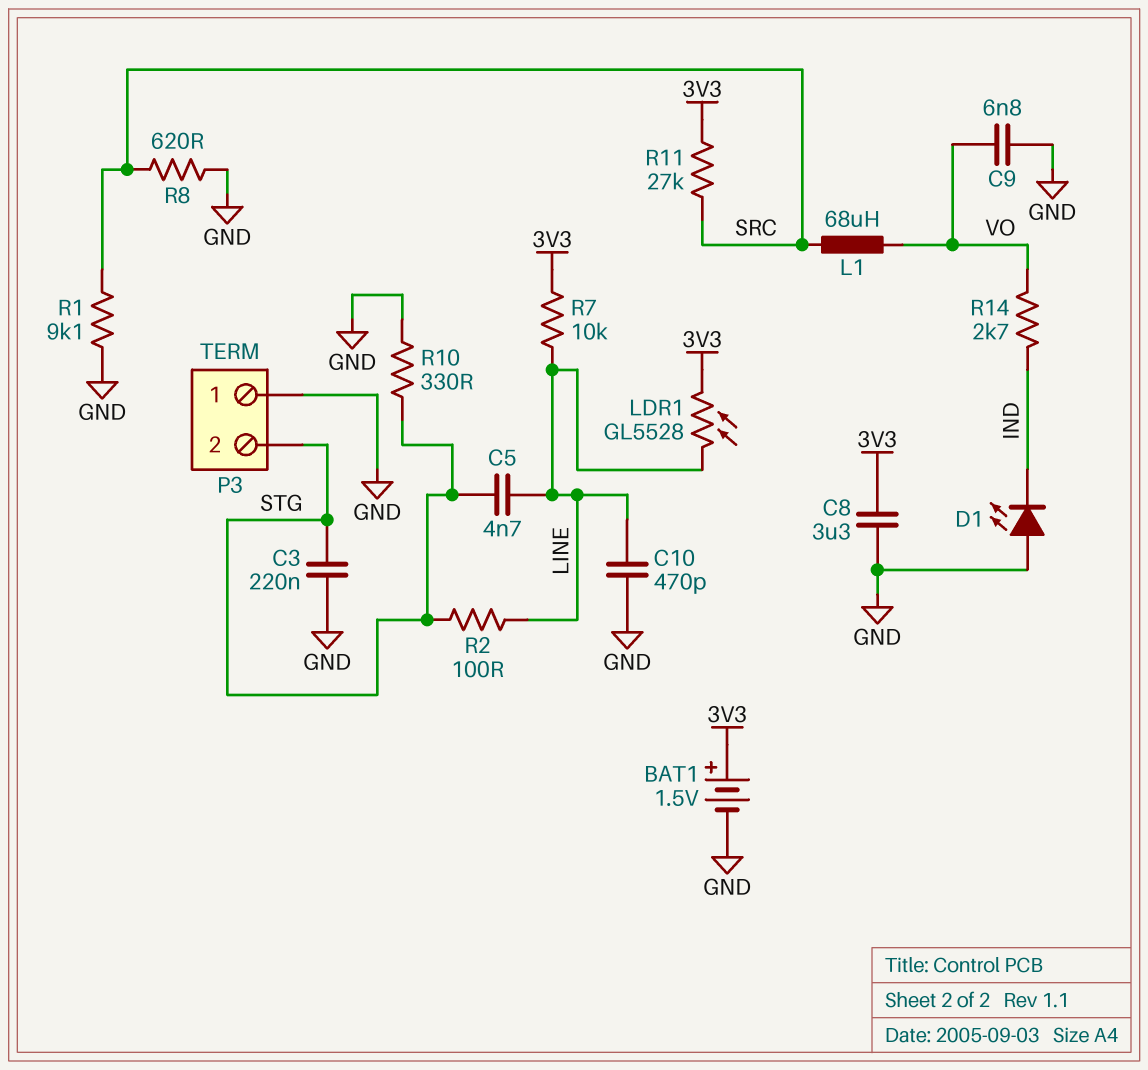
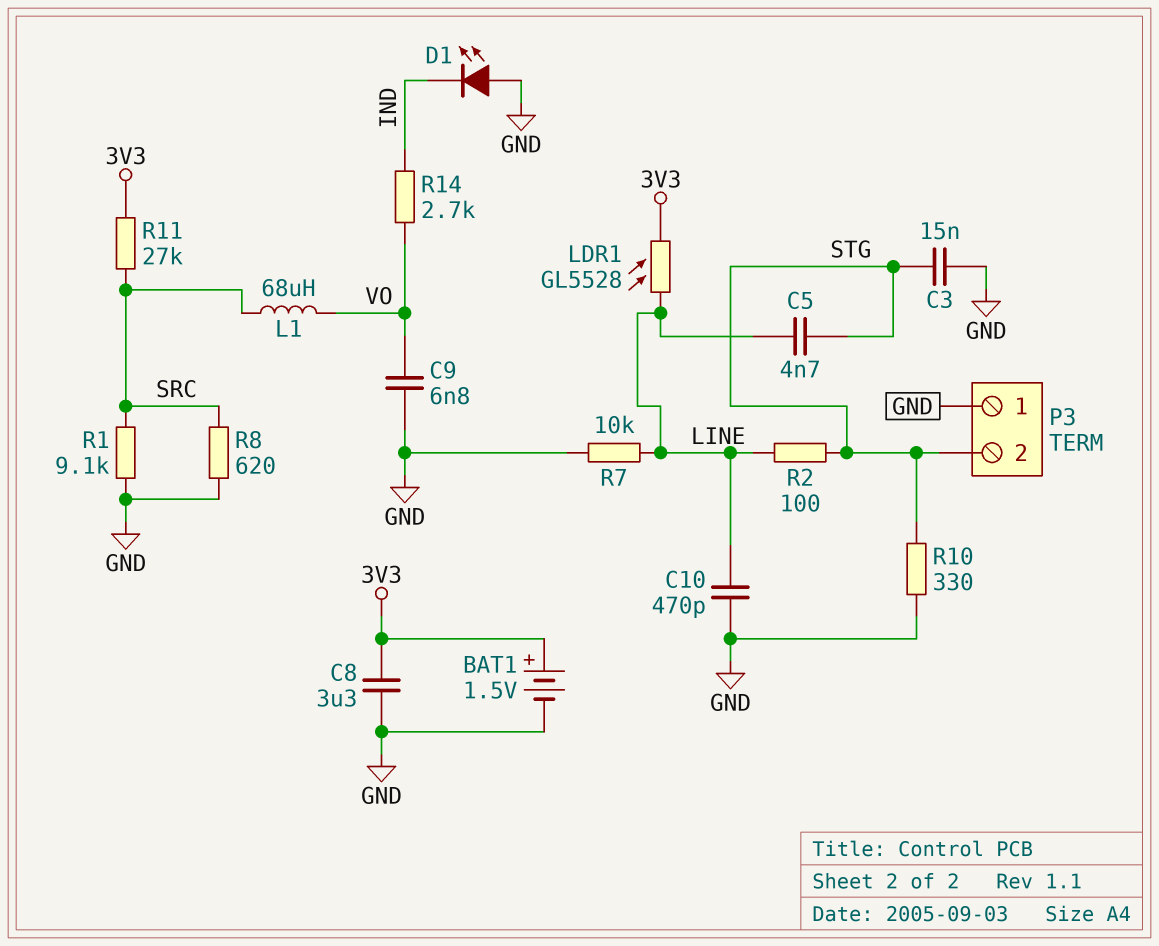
C3: 220nF (GND, STG) -> 15nF (GND, STG)
R7: 10k (3V3, LINE) -> 10k (GND, LINE)

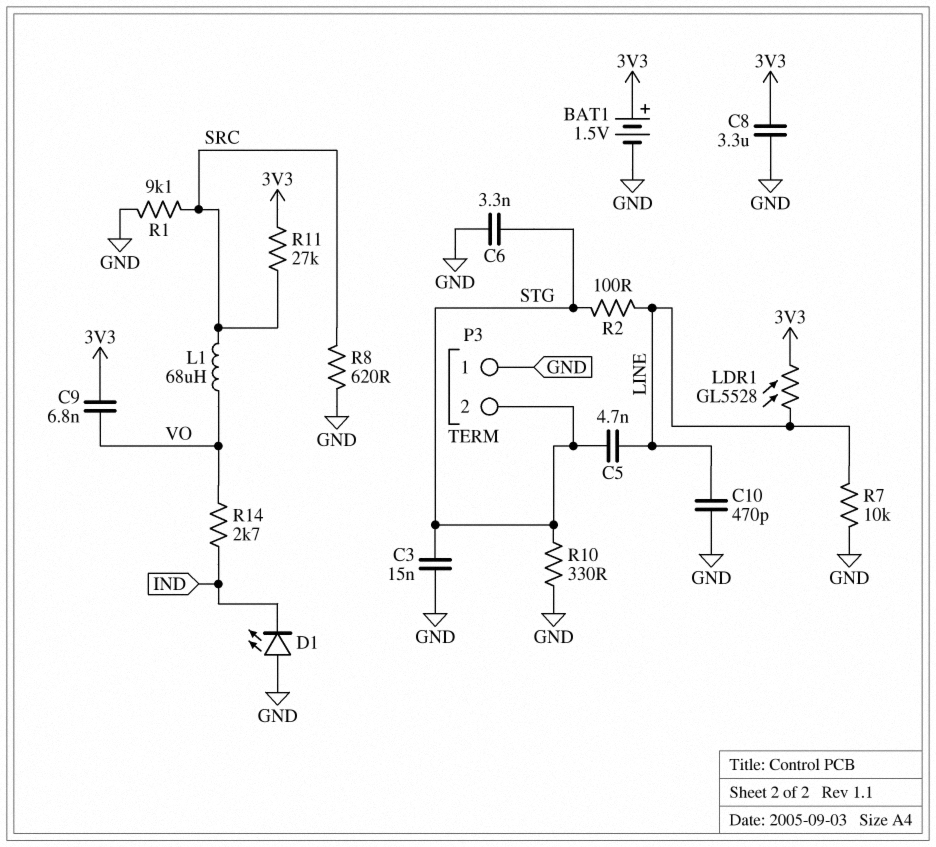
C6: none -> 3.3nF (GND, STG)
C9: 6.8nF (GND, VO) -> 6.8nF (3V3, VO)

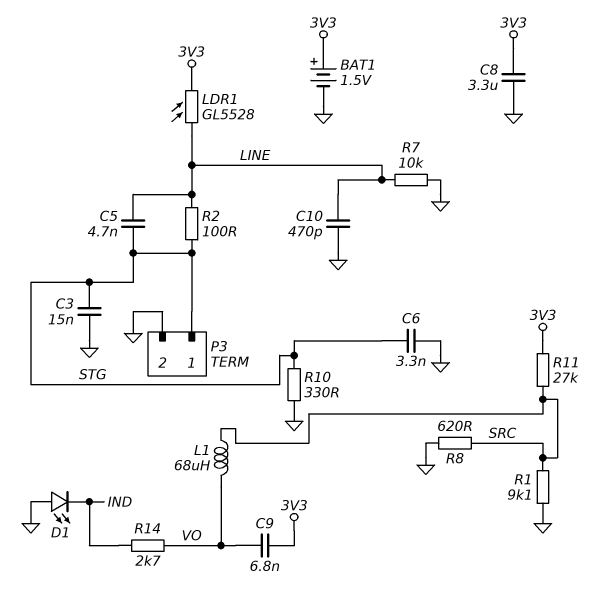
P3 pin 1: GND -> STG
P3 pin 2: STG -> GND

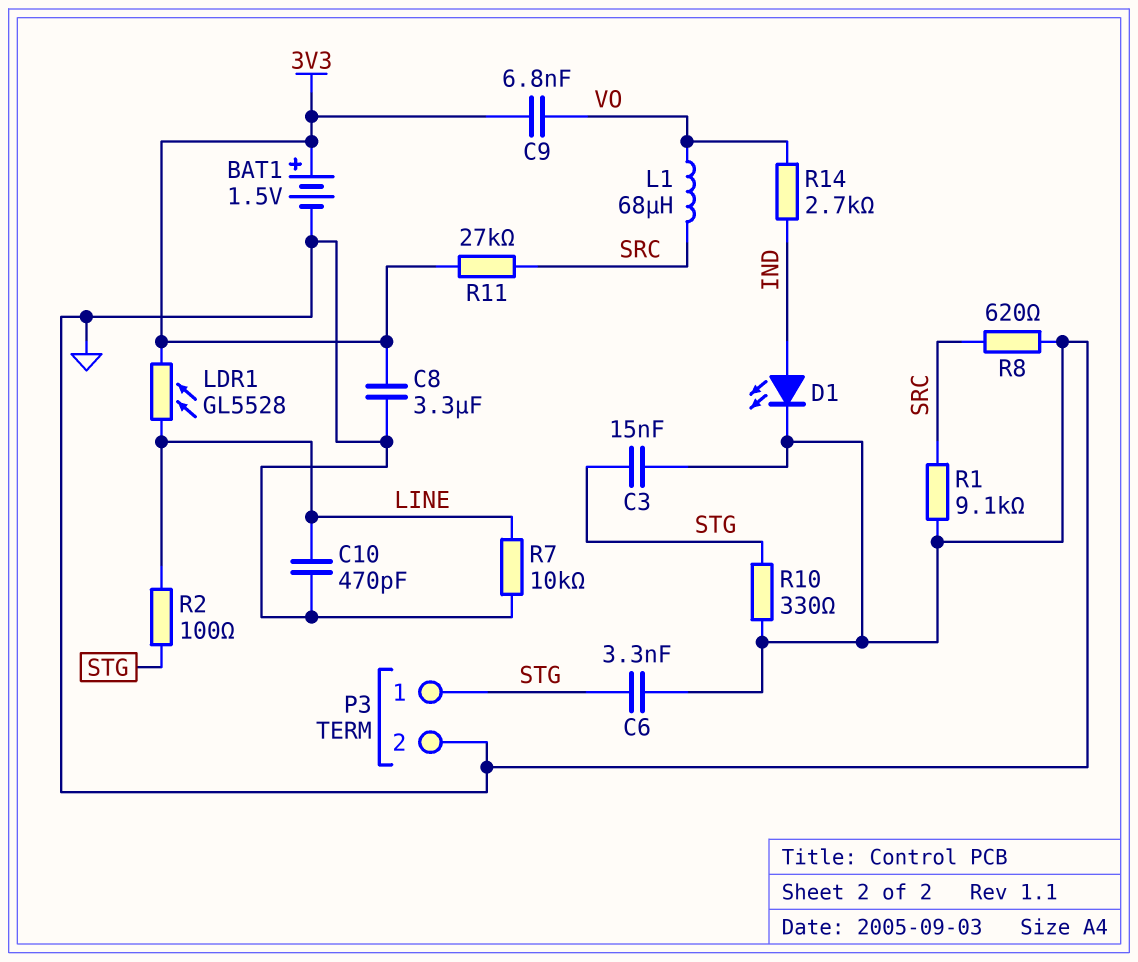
C5: 4.7nF (LINE, STG) -> none
D1: LED (A GND, K IND) -> LED (A IND, K GND)

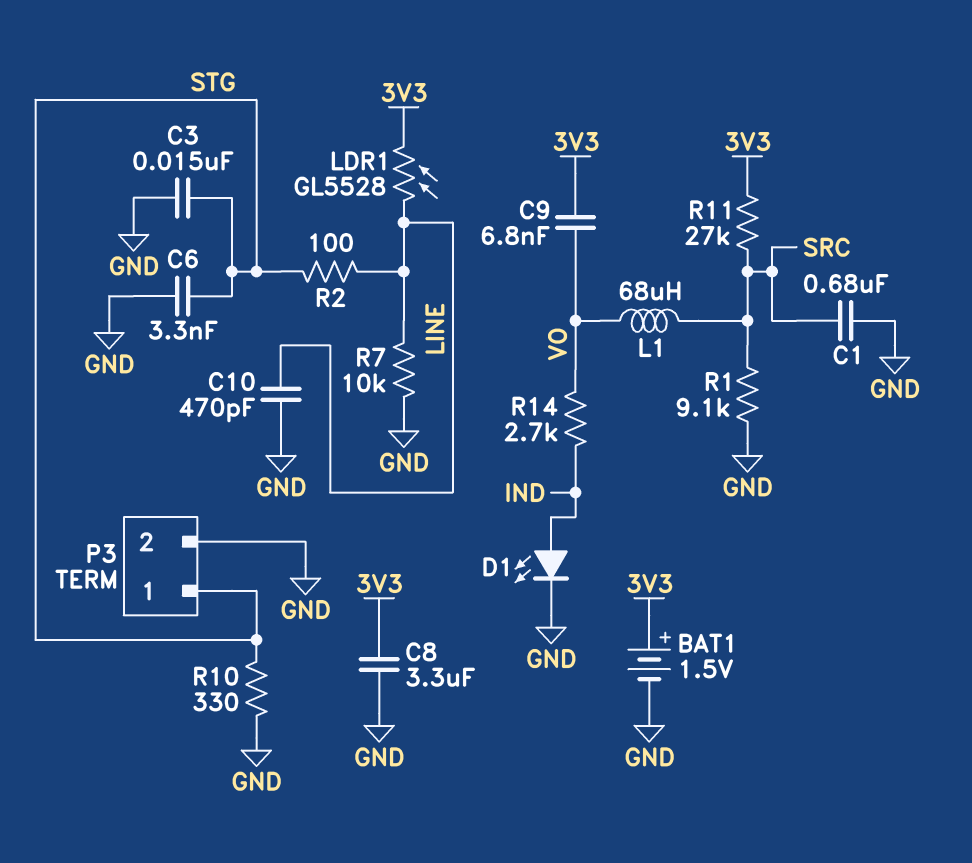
C1: none -> 680nF (GND, SRC)
R8: 620 (GND, SRC) -> none

